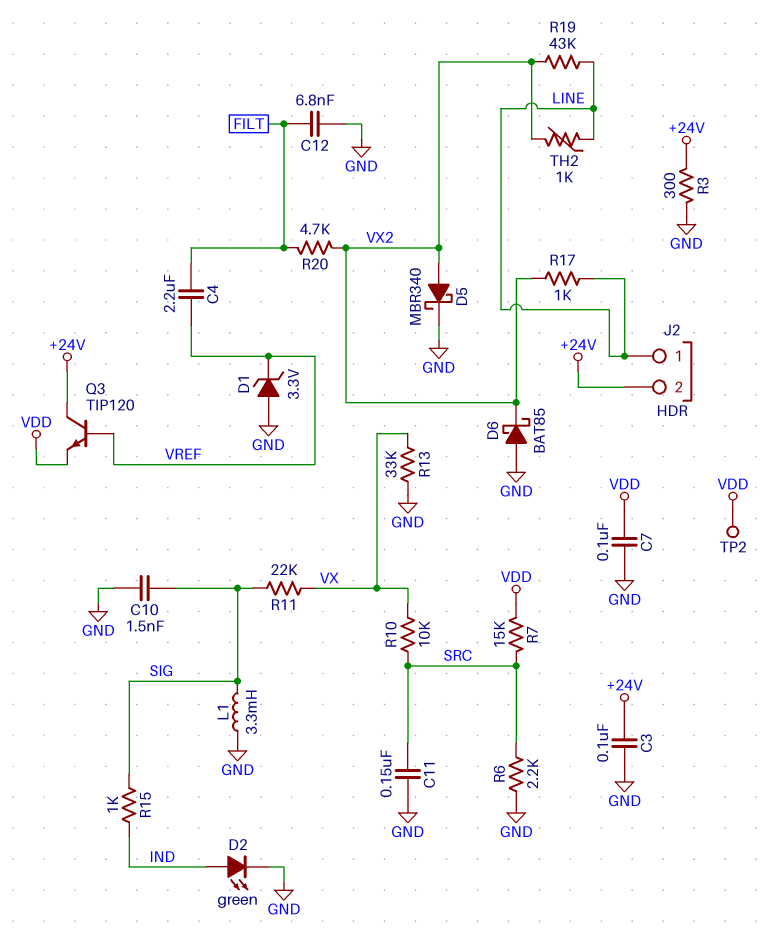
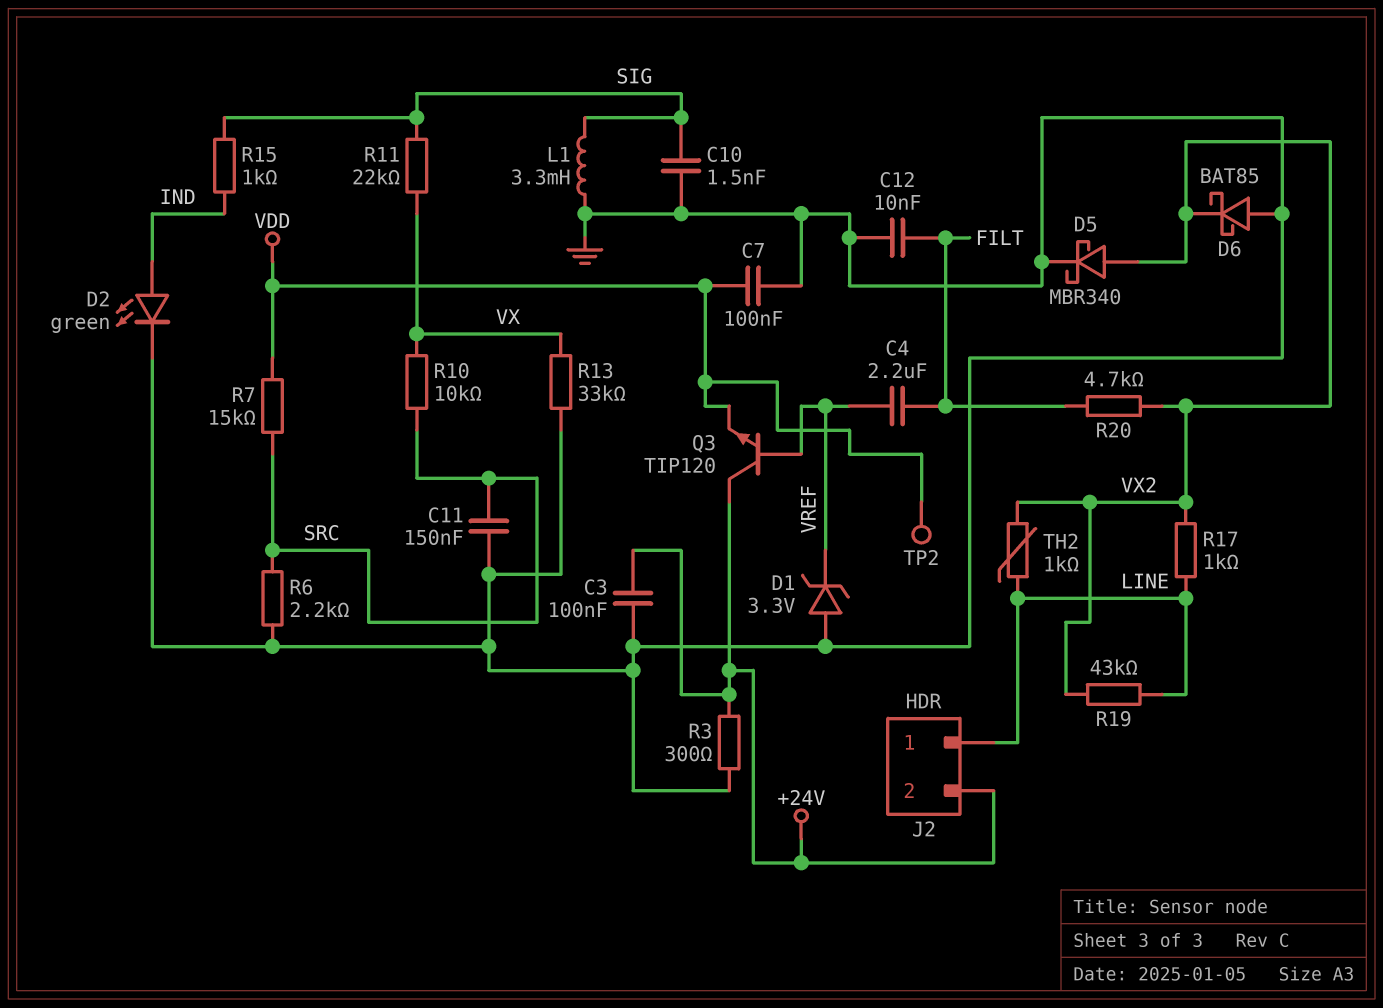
C12: 6.8nF (FILT, GND) -> 10nF (FILT, GND)

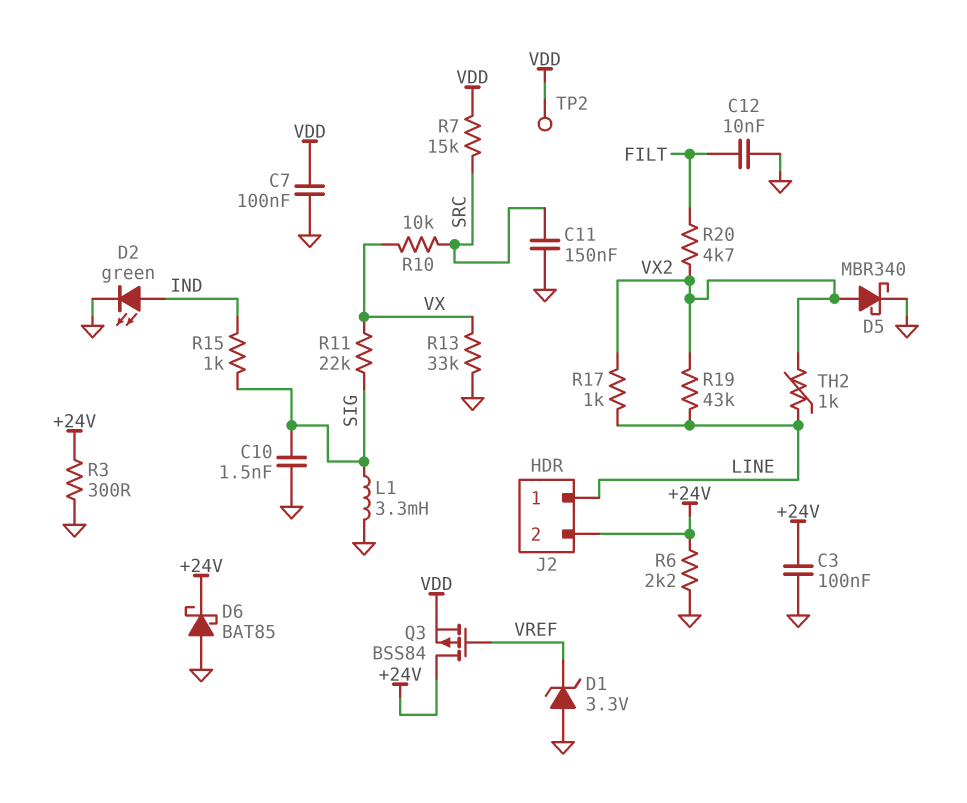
C4: 2.2uF (FILT, VREF) -> none
D6: schottky BAT85 (A GND, K VX2) -> schottky BAT85 (A GND, K +24V)
Q3: NPN TIP120 (B VREF, C +24V, E VDD) -> PMOS BSS84 (G VREF, D +24V, S VDD)
R6: 2.2k (GND, SRC) -> 2.2k (+24V, GND)

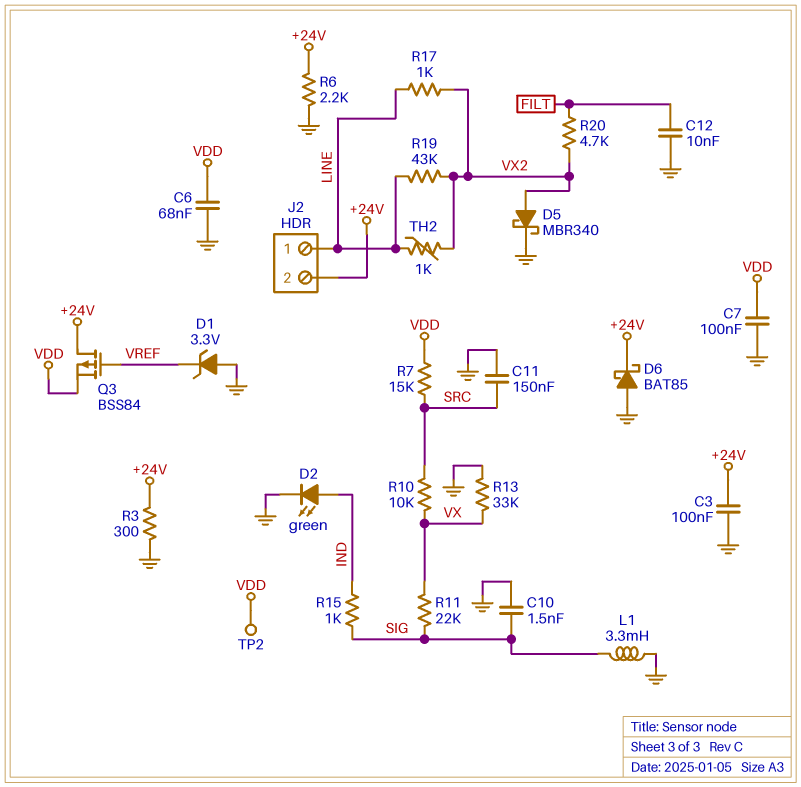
C6: none -> 68nF (GND, VDD)

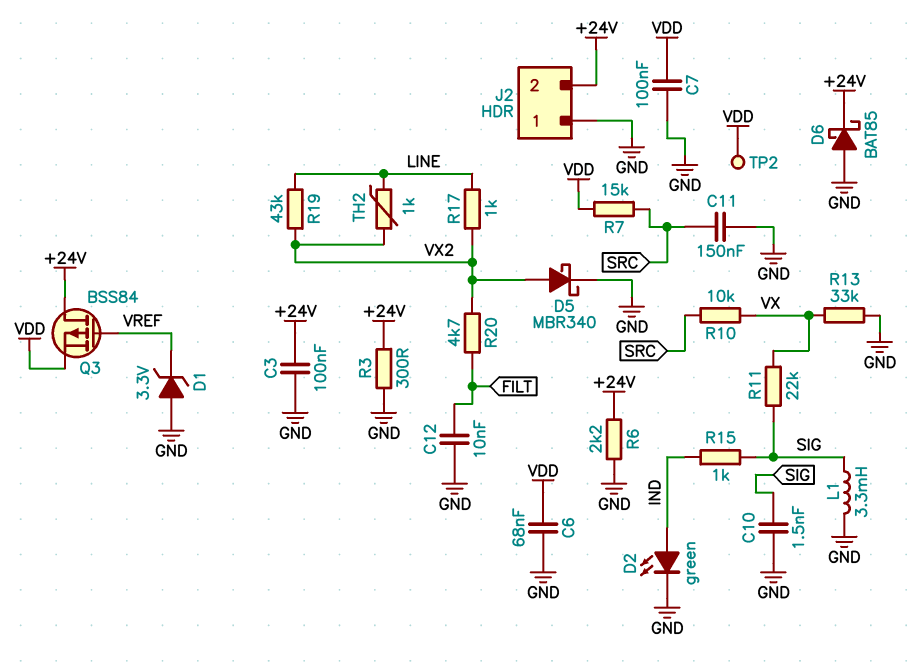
J2 pin 1: LINE -> GND

